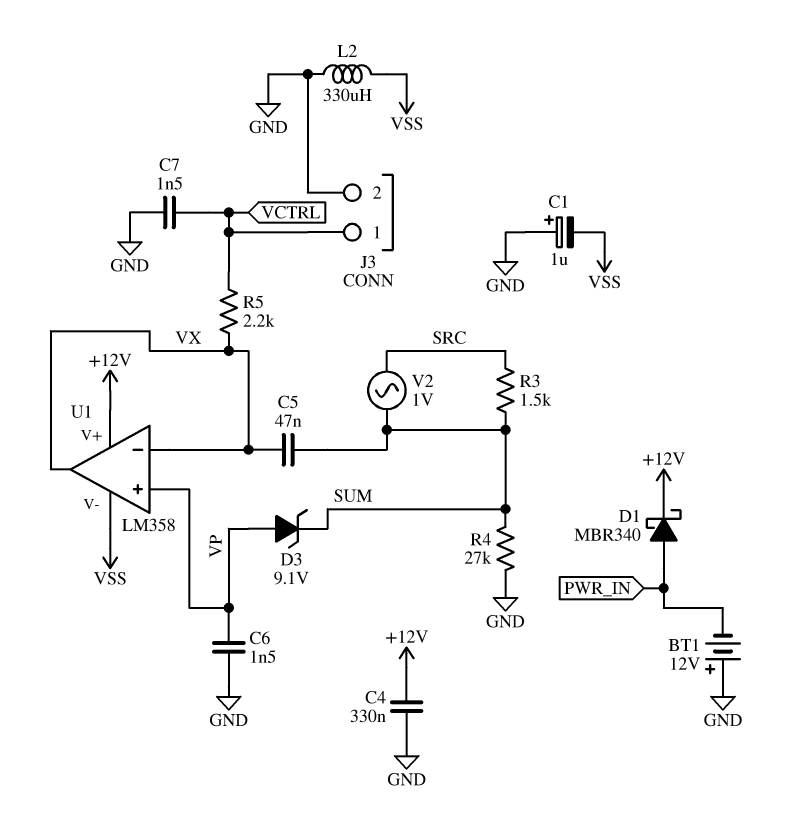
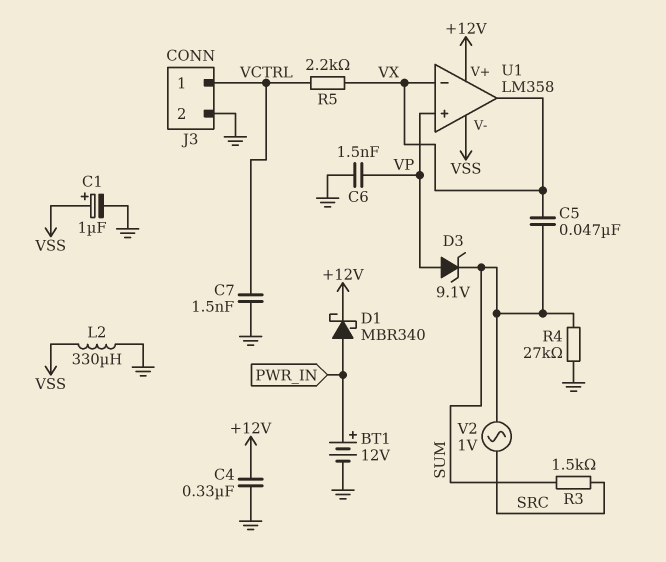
BT1: 12V (plus GND, minus PWR_IN) -> 12V (plus PWR_IN, minus GND)
C1: 1uF (plus GND, minus VSS) -> 1uF (plus VSS, minus GND)

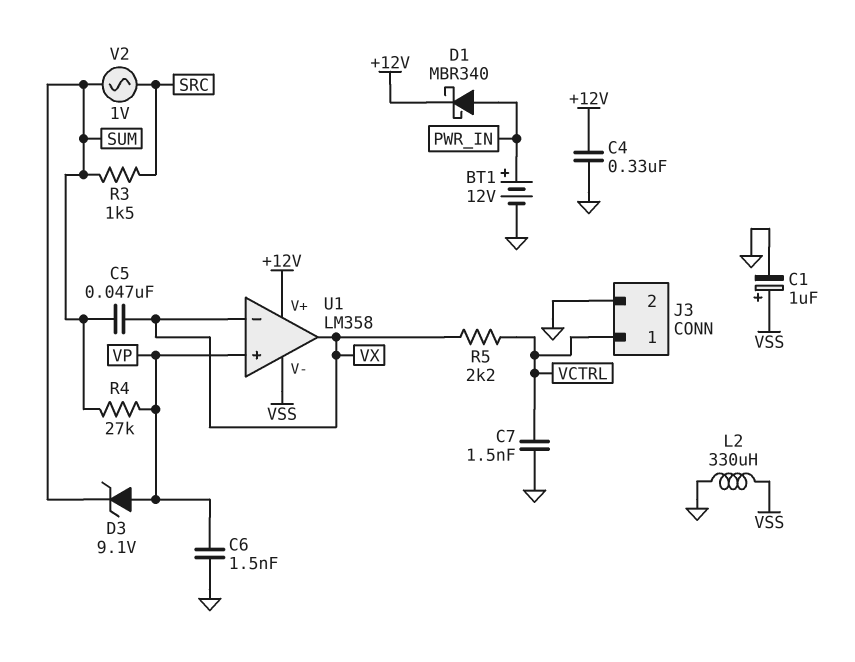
R4: 27k (GND, SUM) -> 27k (SUM, VP)

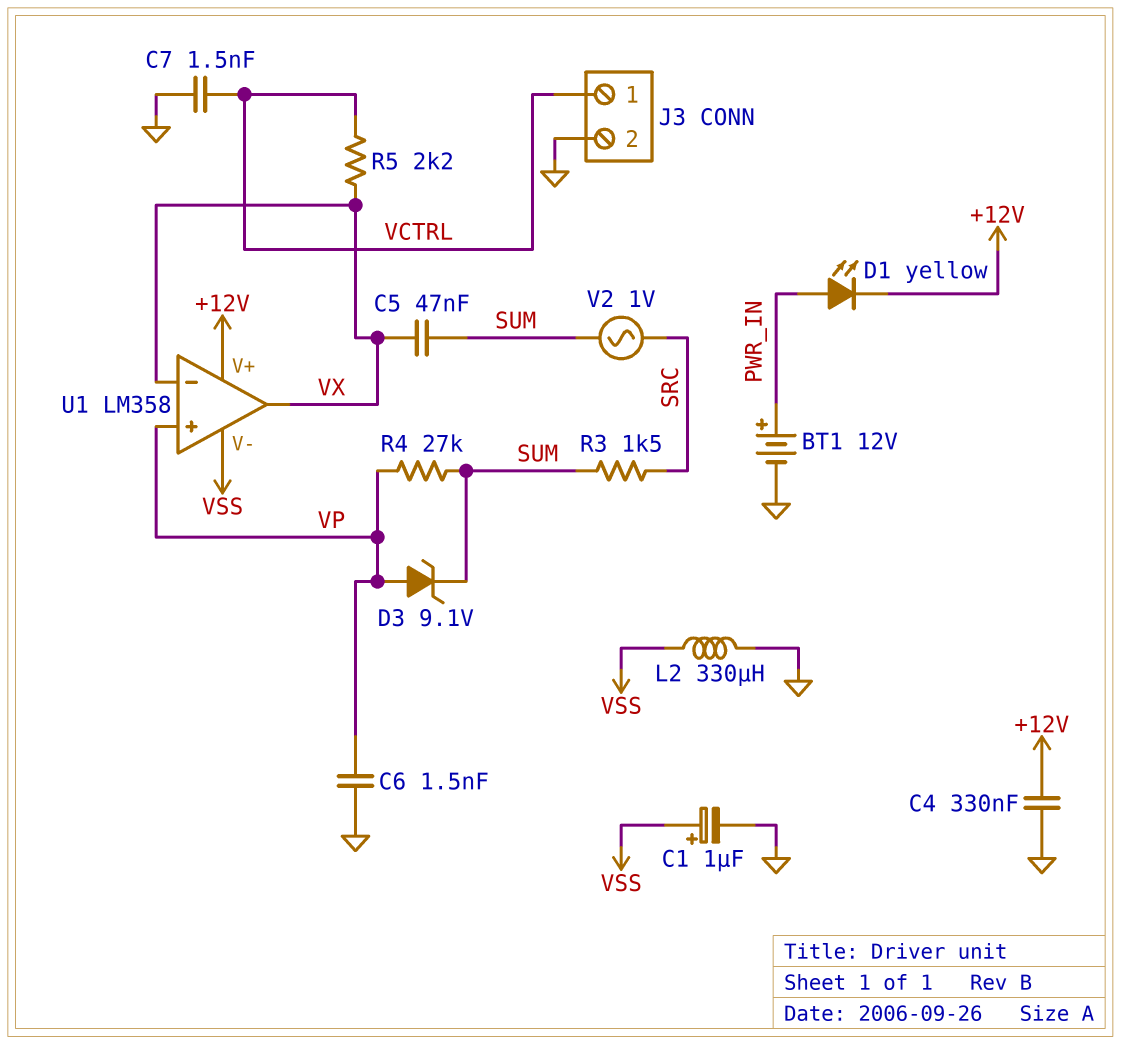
D1: schottky MBR340 (A PWR_IN, K +12V) -> LED yellow (A PWR_IN, K +12V)

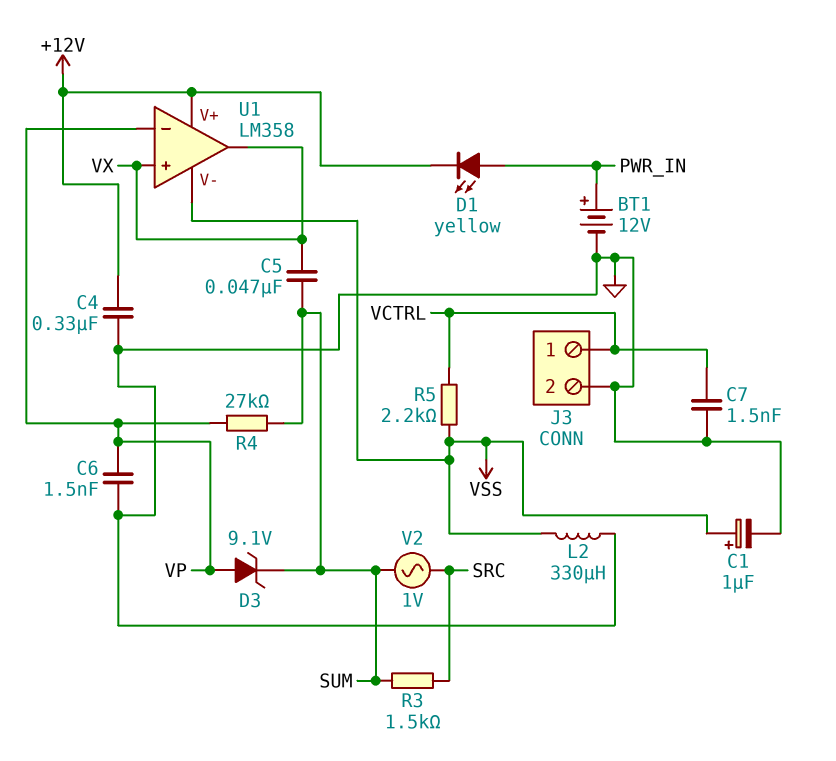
R5: 2.2k (VCTRL, VX) -> 2.2k (VCTRL, VSS)
U1 pin in+: VP -> VX
U1 pin in-: VX -> VP

